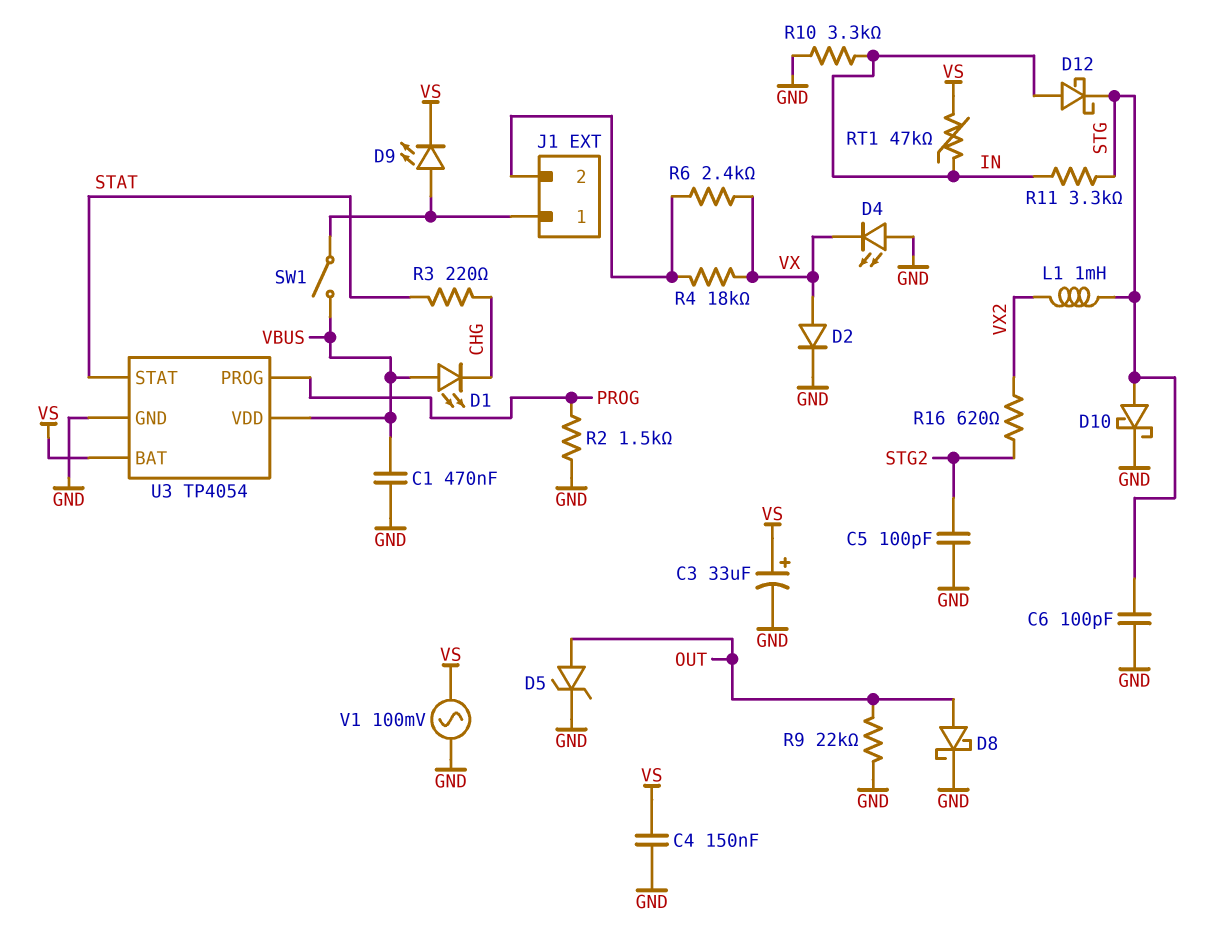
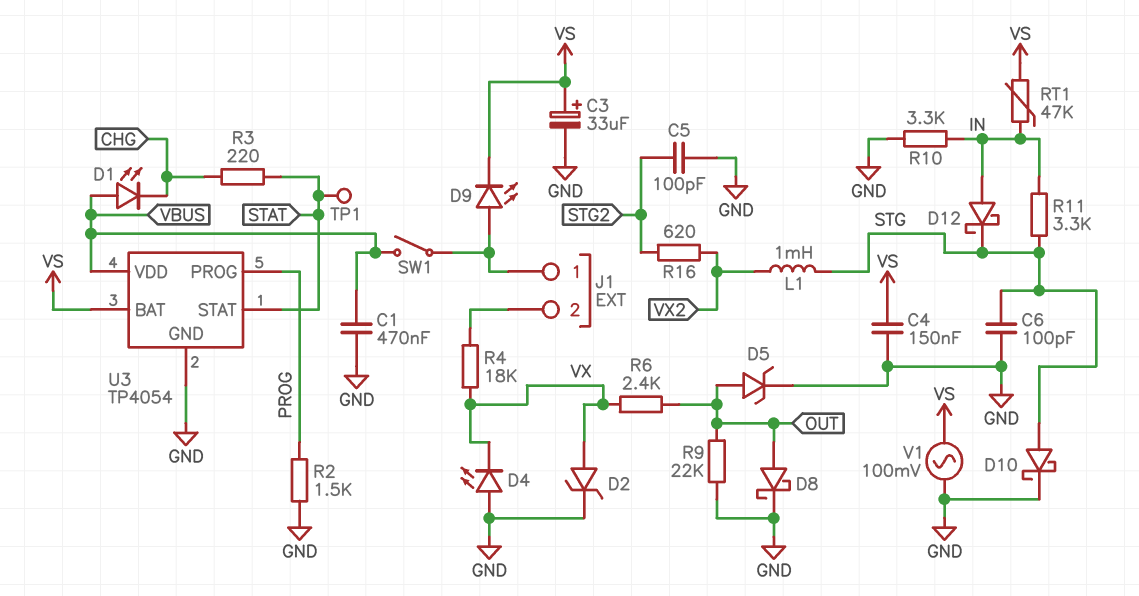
D2: diode (A VX, K GND) -> zener (A VX, K GND)
R6: 2.4k (J1/2, VX) -> 2.4k (OUT, VX)
TP1: none -> test point (STAT)

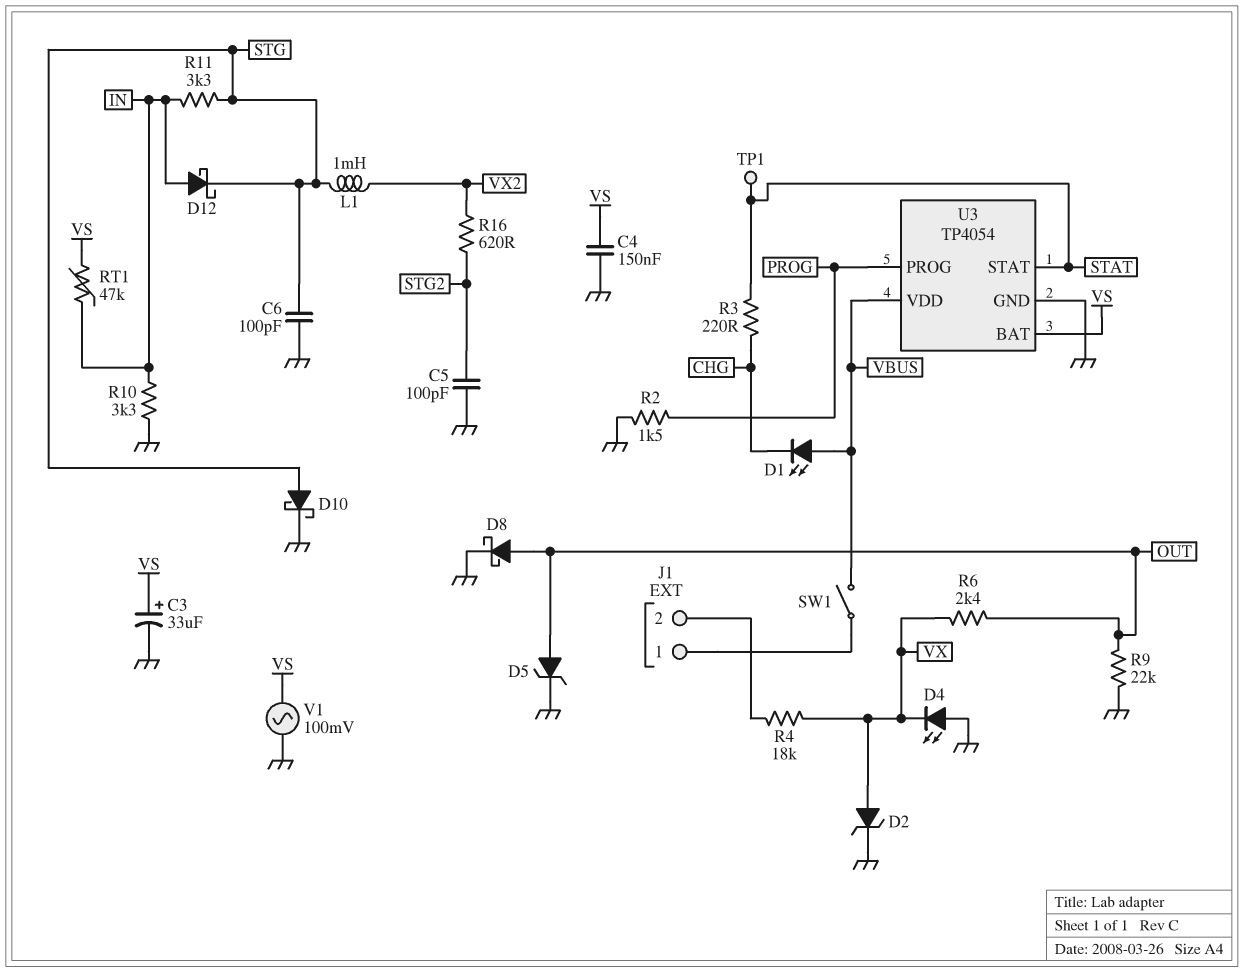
C1: 470nF (GND, VBUS) -> none
D9: LED (A J1/1, K VS) -> none

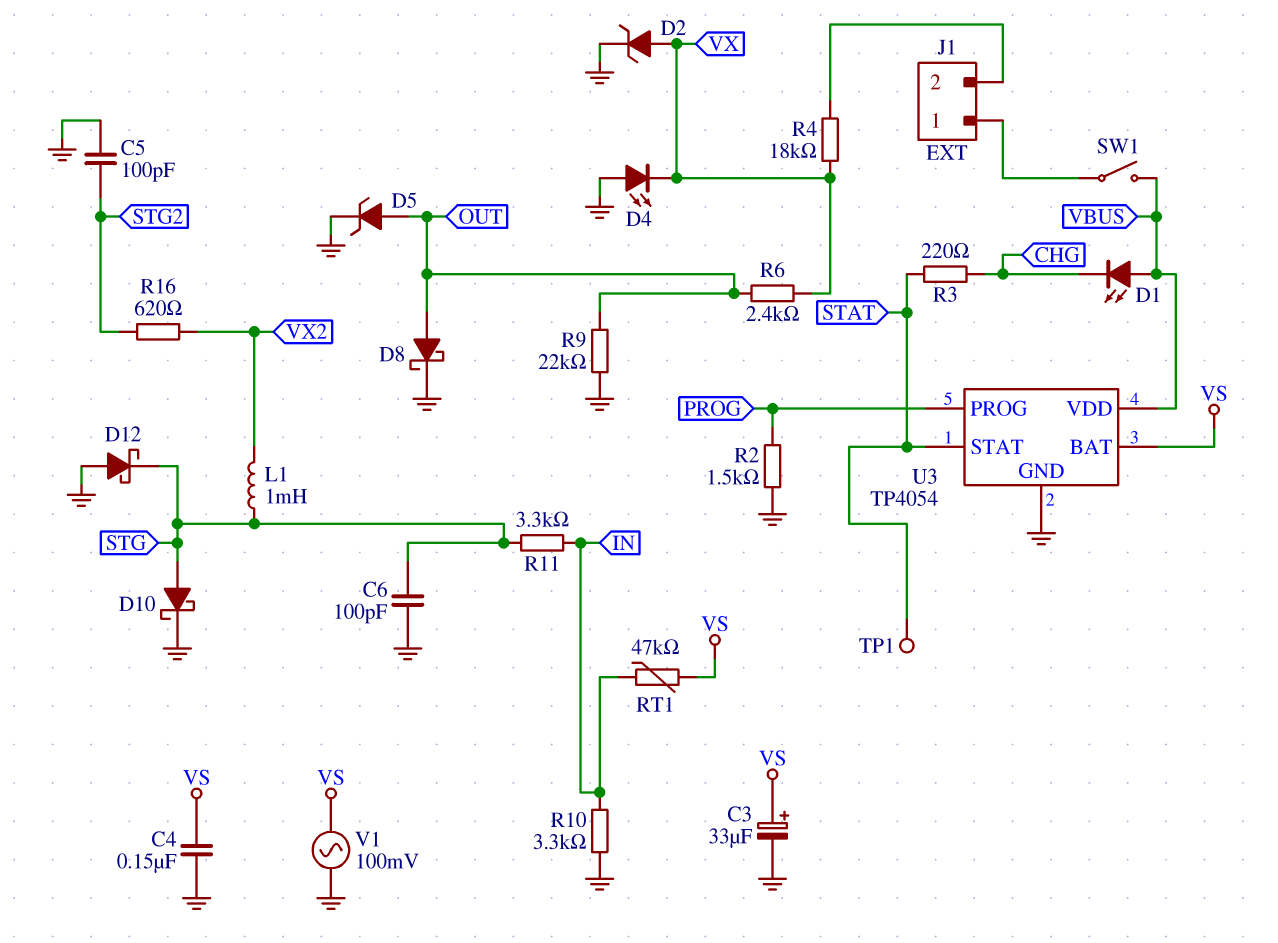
D12: schottky (A IN, K STG) -> schottky (A GND, K STG)

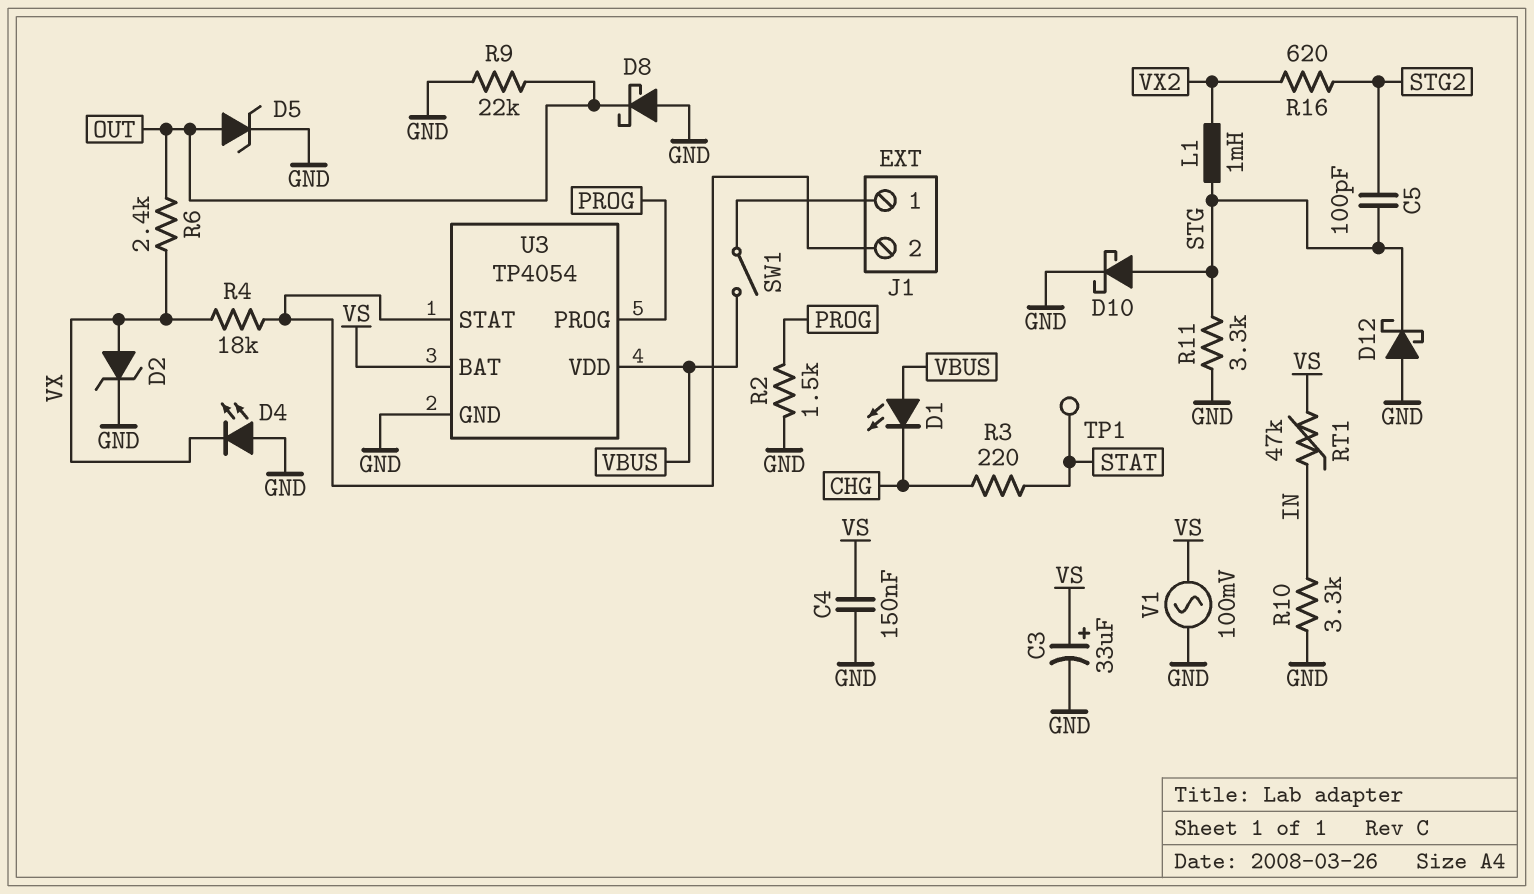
C5: 100pF (GND, STG2) -> 100pF (STG, STG2)
C6: 100pF (GND, STG) -> none
D8: schottky (A OUT, K GND) -> schottky (A GND, K OUT)
R11: 3.3k (IN, STG) -> 3.3k (GND, STG)
U3 pin STAT: STAT -> J1/2

